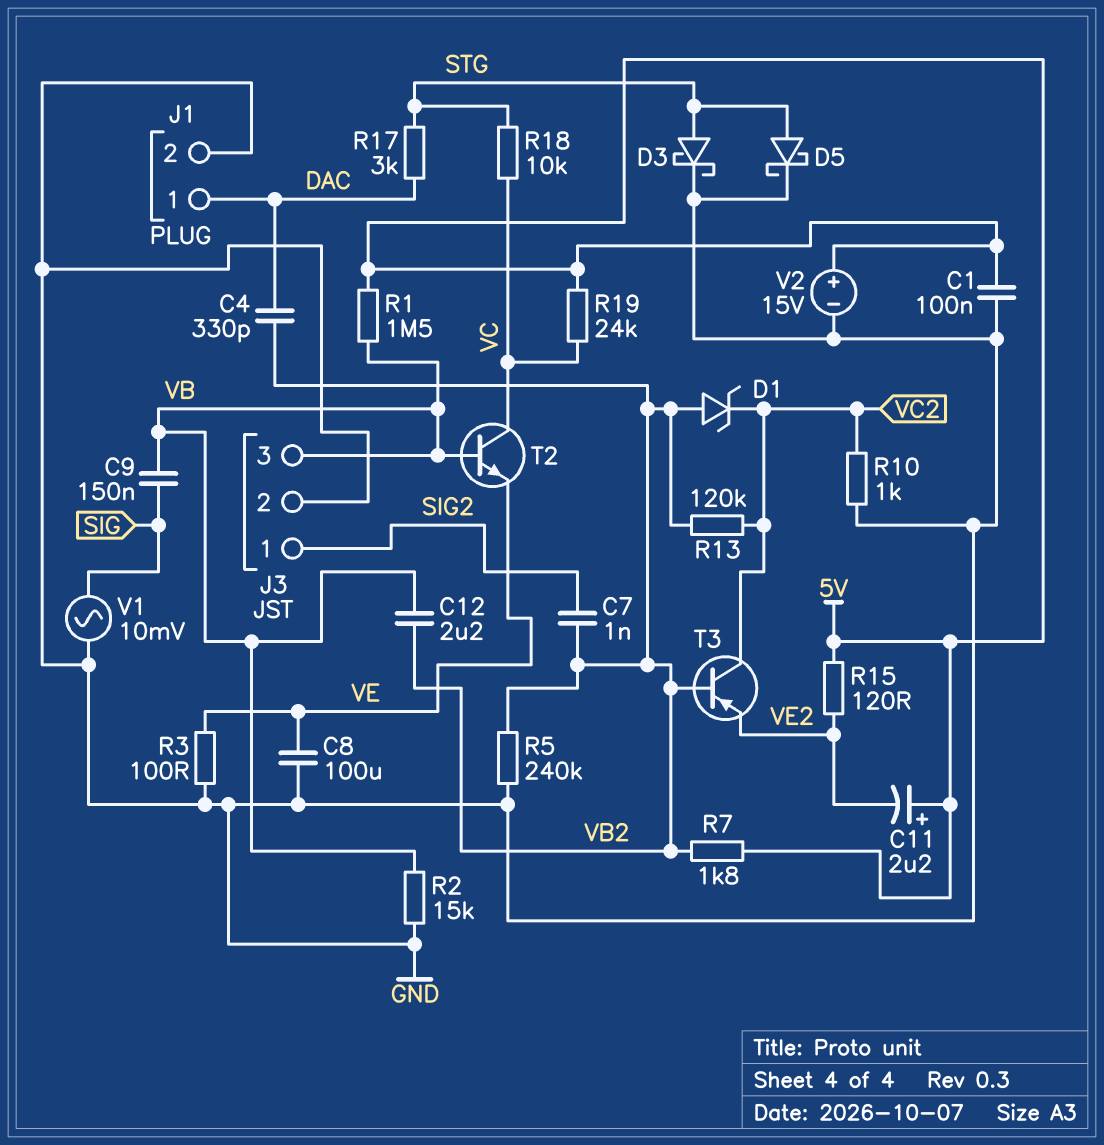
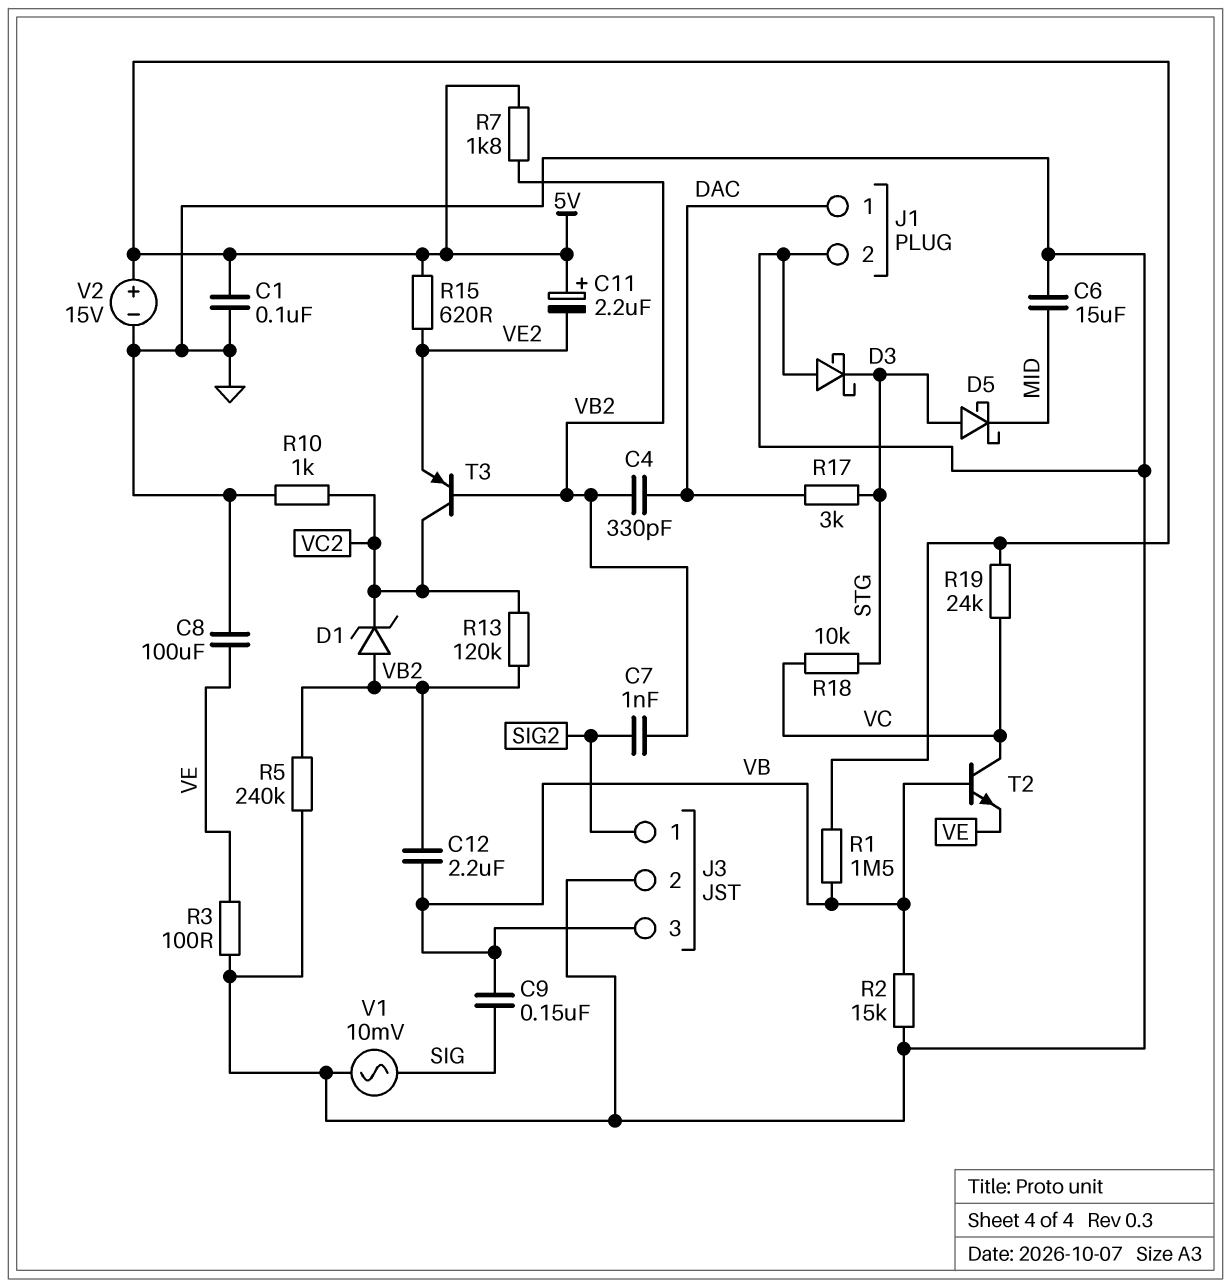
C6: none -> 15uF (GND, MID)
D3: schottky (A STG, K GND) -> schottky (A GND, K STG)
D5: schottky (A STG, K GND) -> schottky (A STG, K MID)
R15: 120 (5V, VE2) -> 620 (5V, VE2)

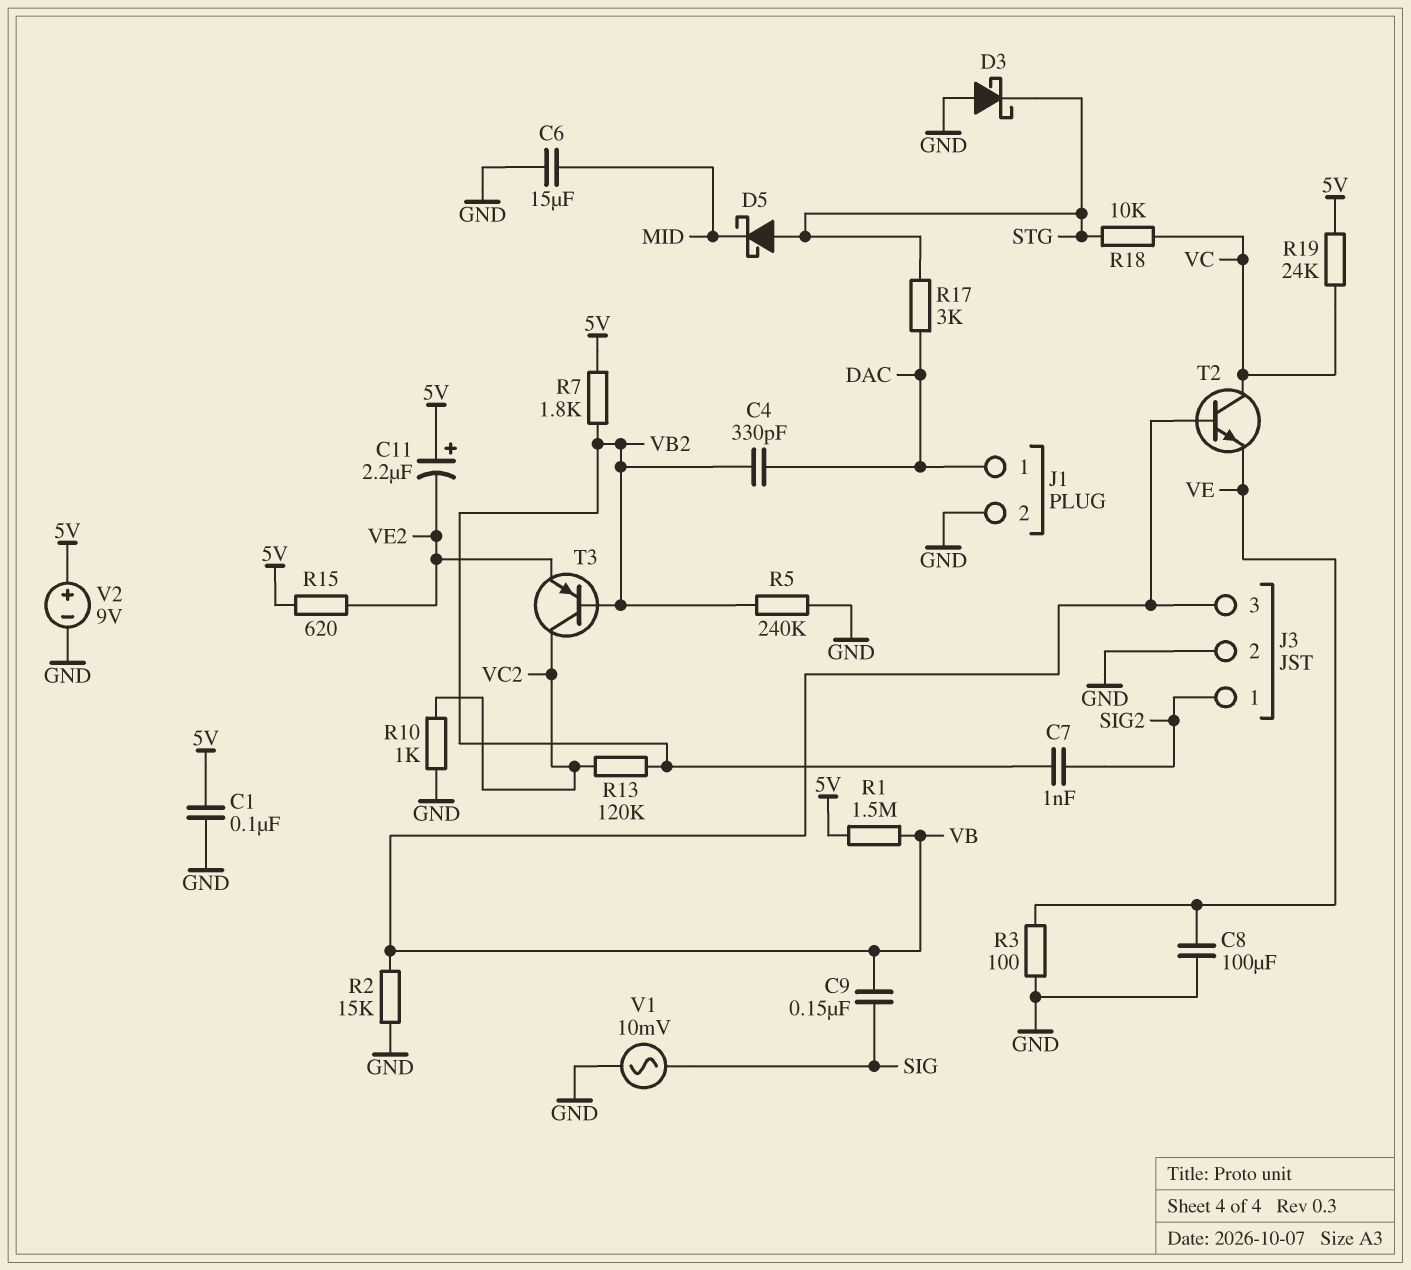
C12: 2.2uF (VB, VB2) -> none
D1: zener (A VB2, K VC2) -> none
V2: 15V (plus 5V, minus GND) -> 9V (plus 5V, minus GND)

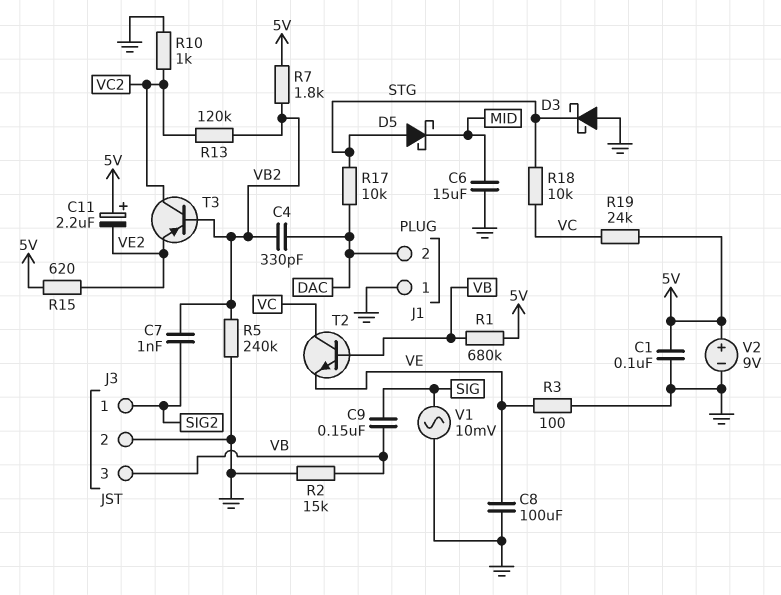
J1 pin 1: DAC -> GND
J1 pin 2: GND -> DAC
R1: 1.5M (5V, VB) -> 680k (5V, VB)
R17: 3k (DAC, STG) -> 10k (DAC, STG)

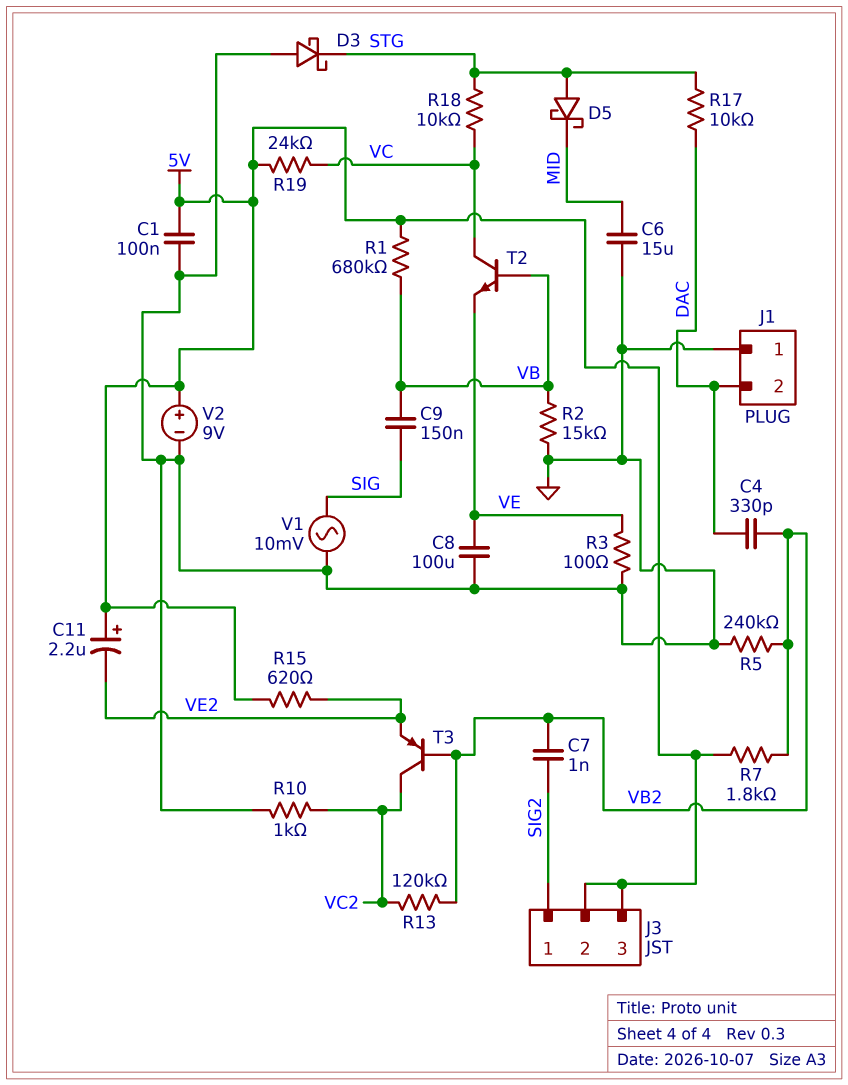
J3 pin 2: GND -> 5V
J3 pin 3: VB -> 5V

